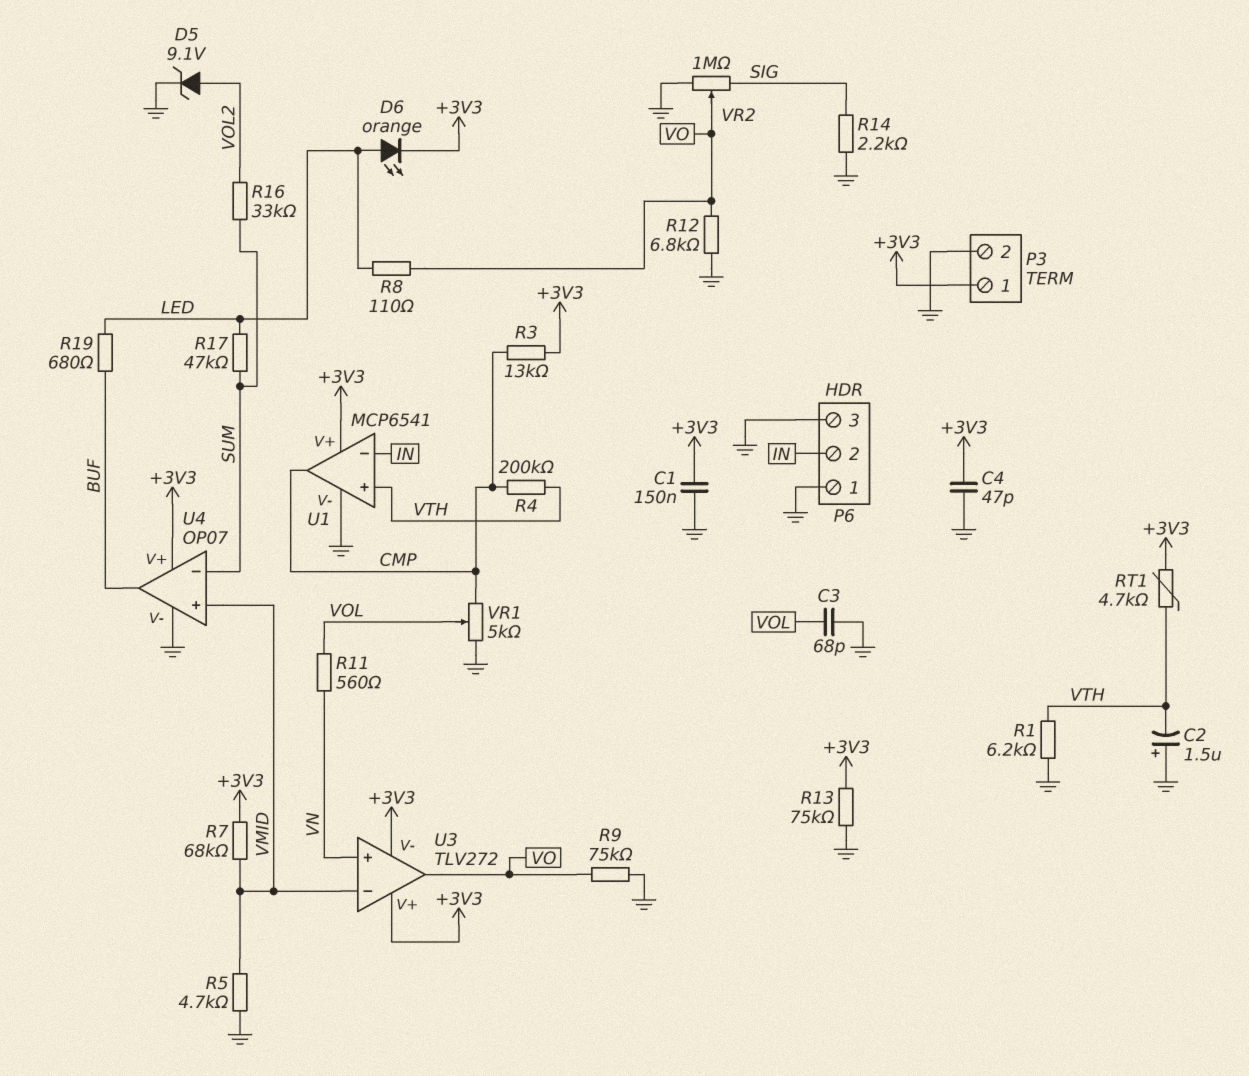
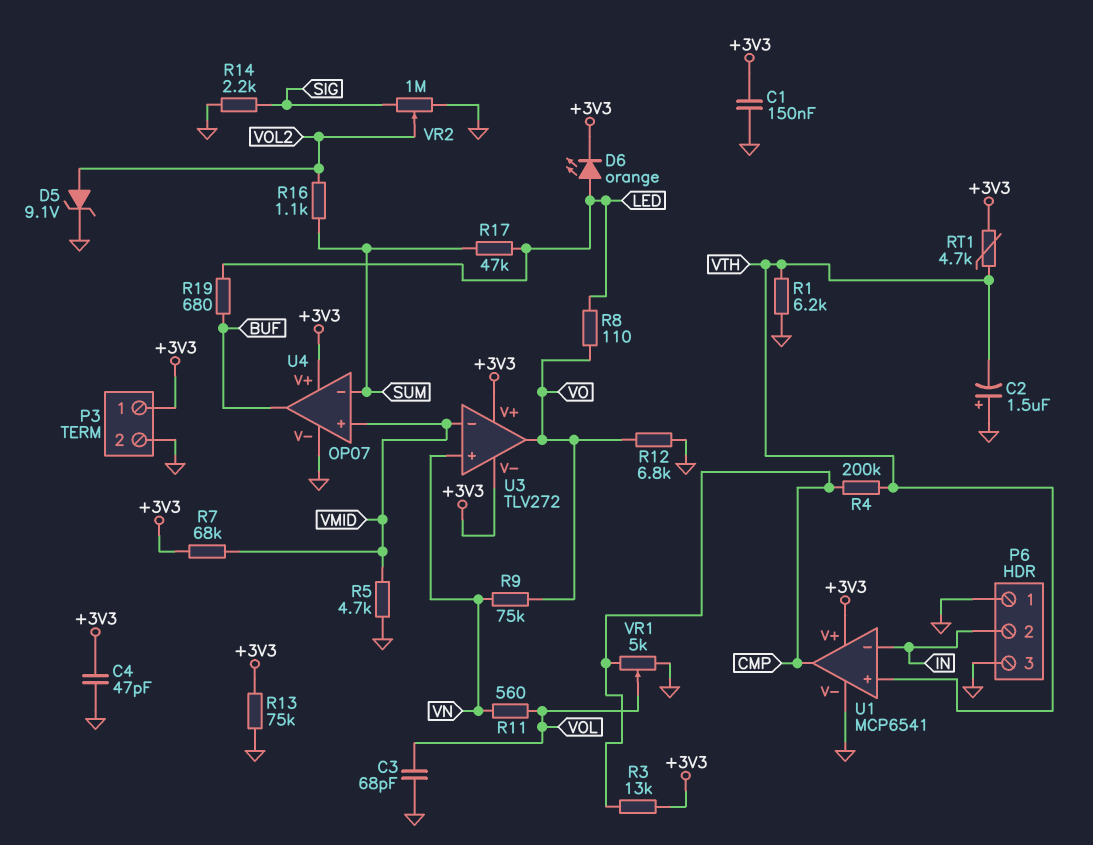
R9: 75k (GND, VO) -> 75k (VN, VO)
R16: 33k (SUM, VOL2) -> 1.1k (SUM, VOL2)
VR2: 1M (GND, SIG, wiper VO) -> 1M (GND, SIG, wiper VOL2)

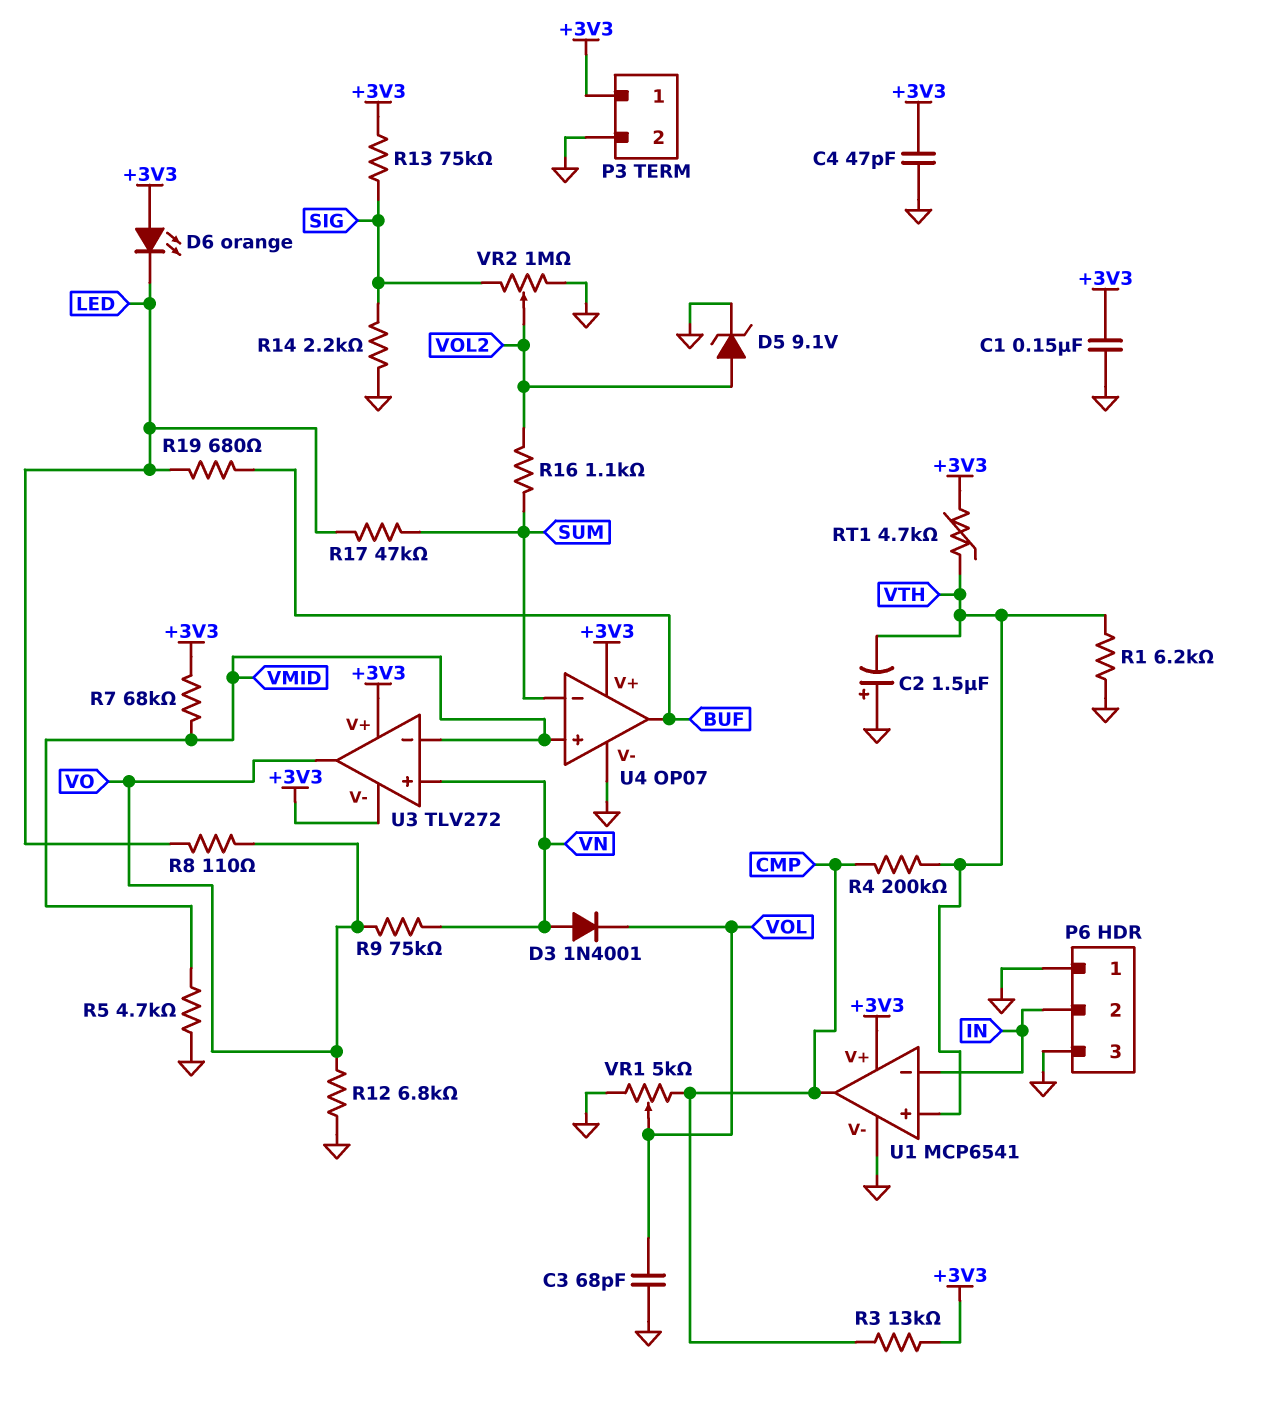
D3: none -> diode 1N4001 (A VN, K VOL)
D6: LED orange (A LED, K +3V3) -> LED orange (A +3V3, K LED)
R11: 560 (VN, VOL) -> none
R13: 75k (+3V3, GND) -> 75k (+3V3, SIG)

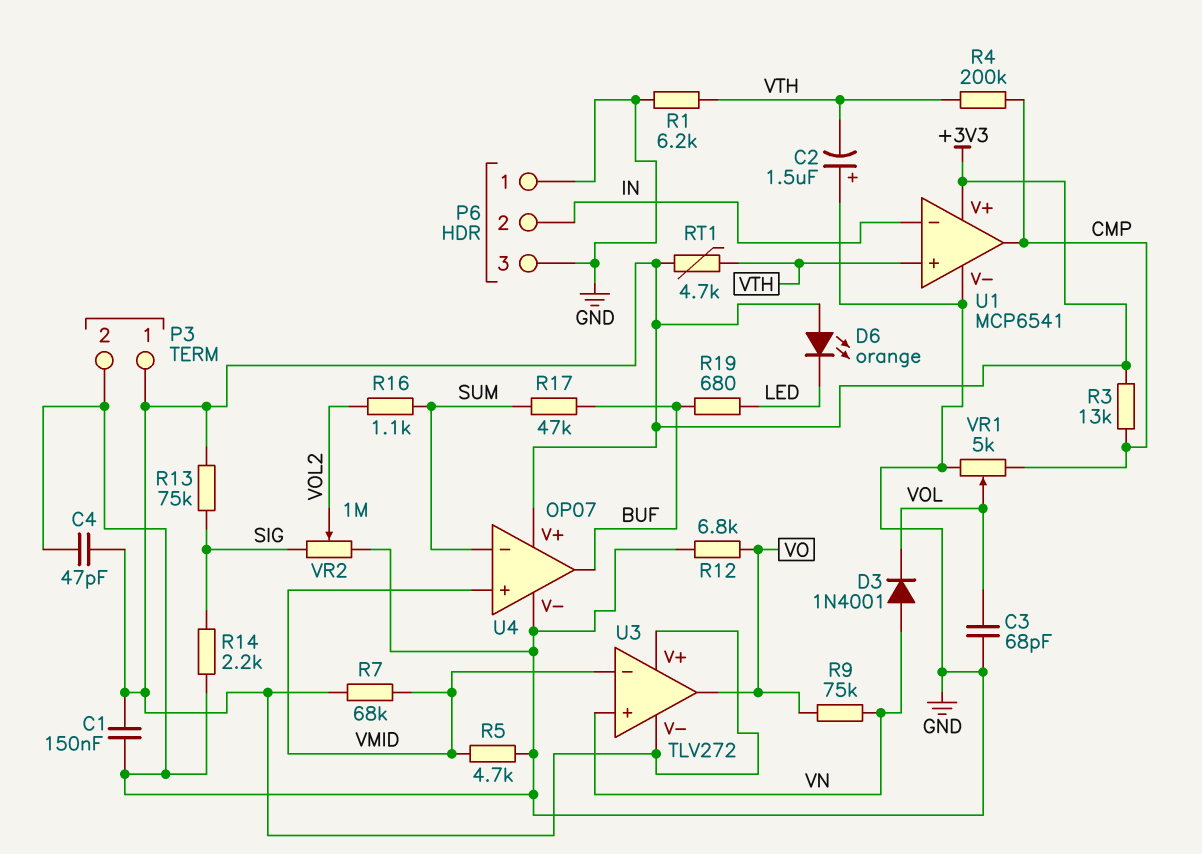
D5: zener 9.1V (A VOL2, K GND) -> none
R8: 110 (LED, VO) -> none
R17: 47k (LED, SUM) -> 47k (BUF, SUM)

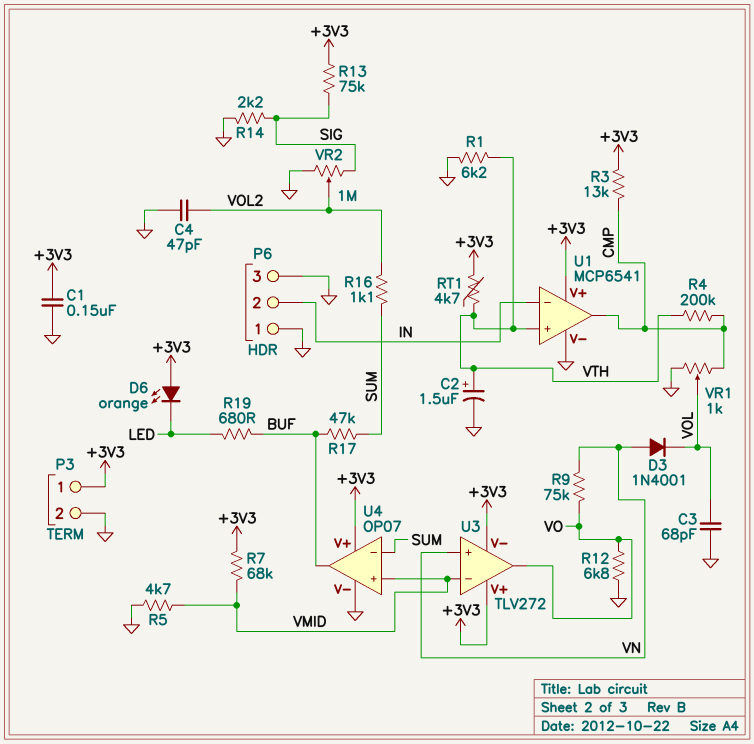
C2: 1.5uF (plus GND, minus VTH) -> 1.5uF (plus VTH, minus GND)
C4: 47pF (+3V3, GND) -> 47pF (GND, VOL2)
VR1: 5k (CMP, GND, wiper VOL) -> 1k (CMP, GND, wiper VOL)

